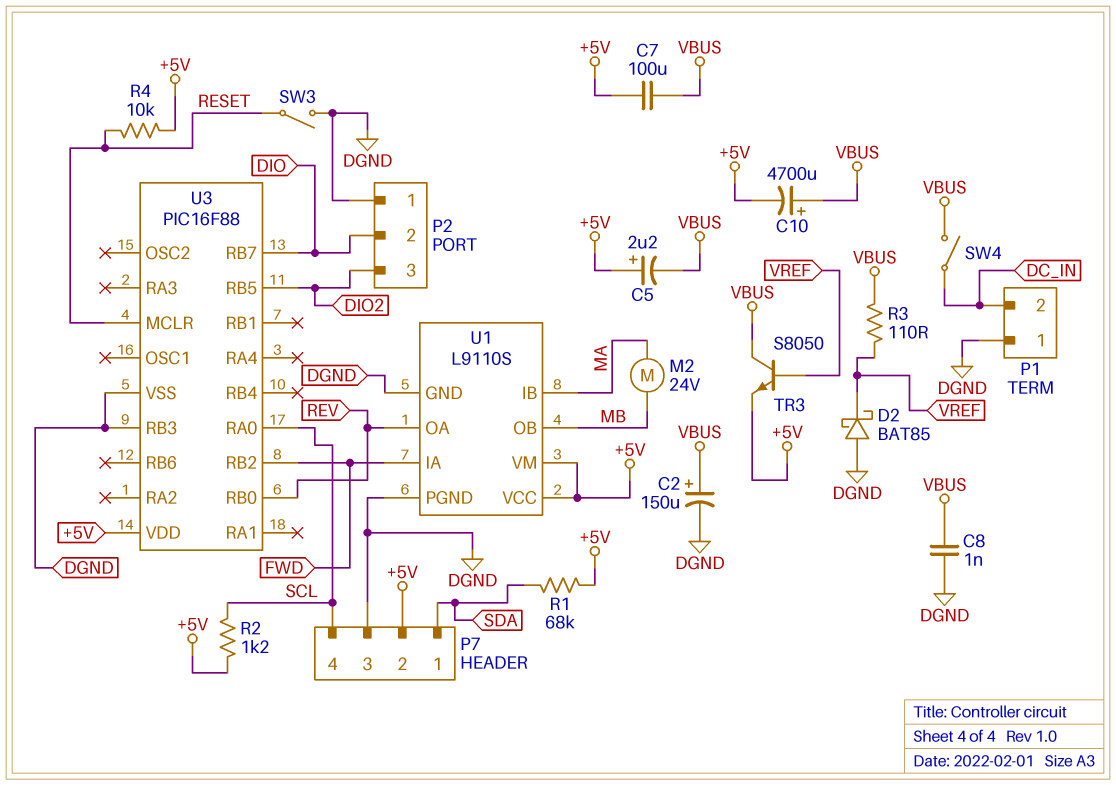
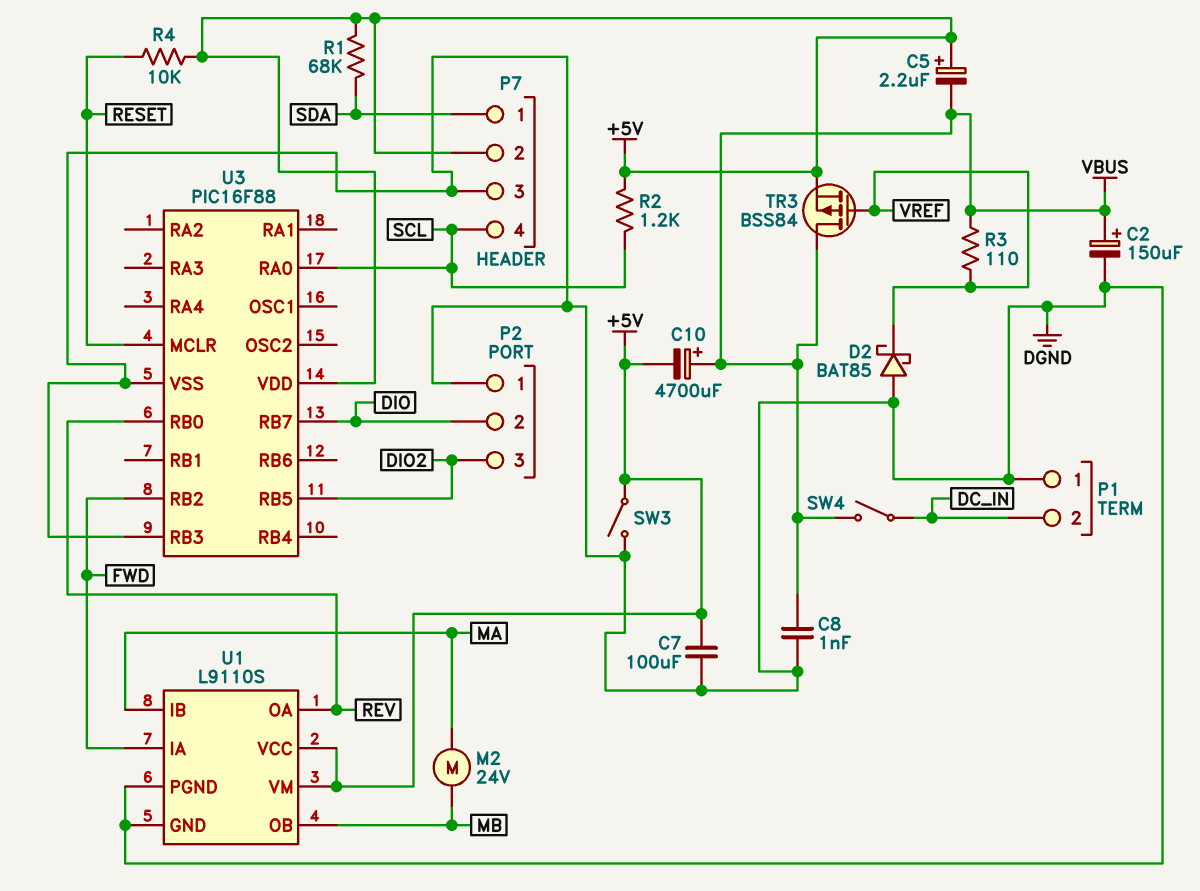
C7: 100uF (+5V, VBUS) -> 100uF (+5V, DGND)
SW3: switch (DGND, RESET) -> switch (+5V, DGND)
TR3: NPN S8050 (B VREF, C VBUS, E +5V) -> PMOS BSS84 (G VREF, D VBUS, S +5V)

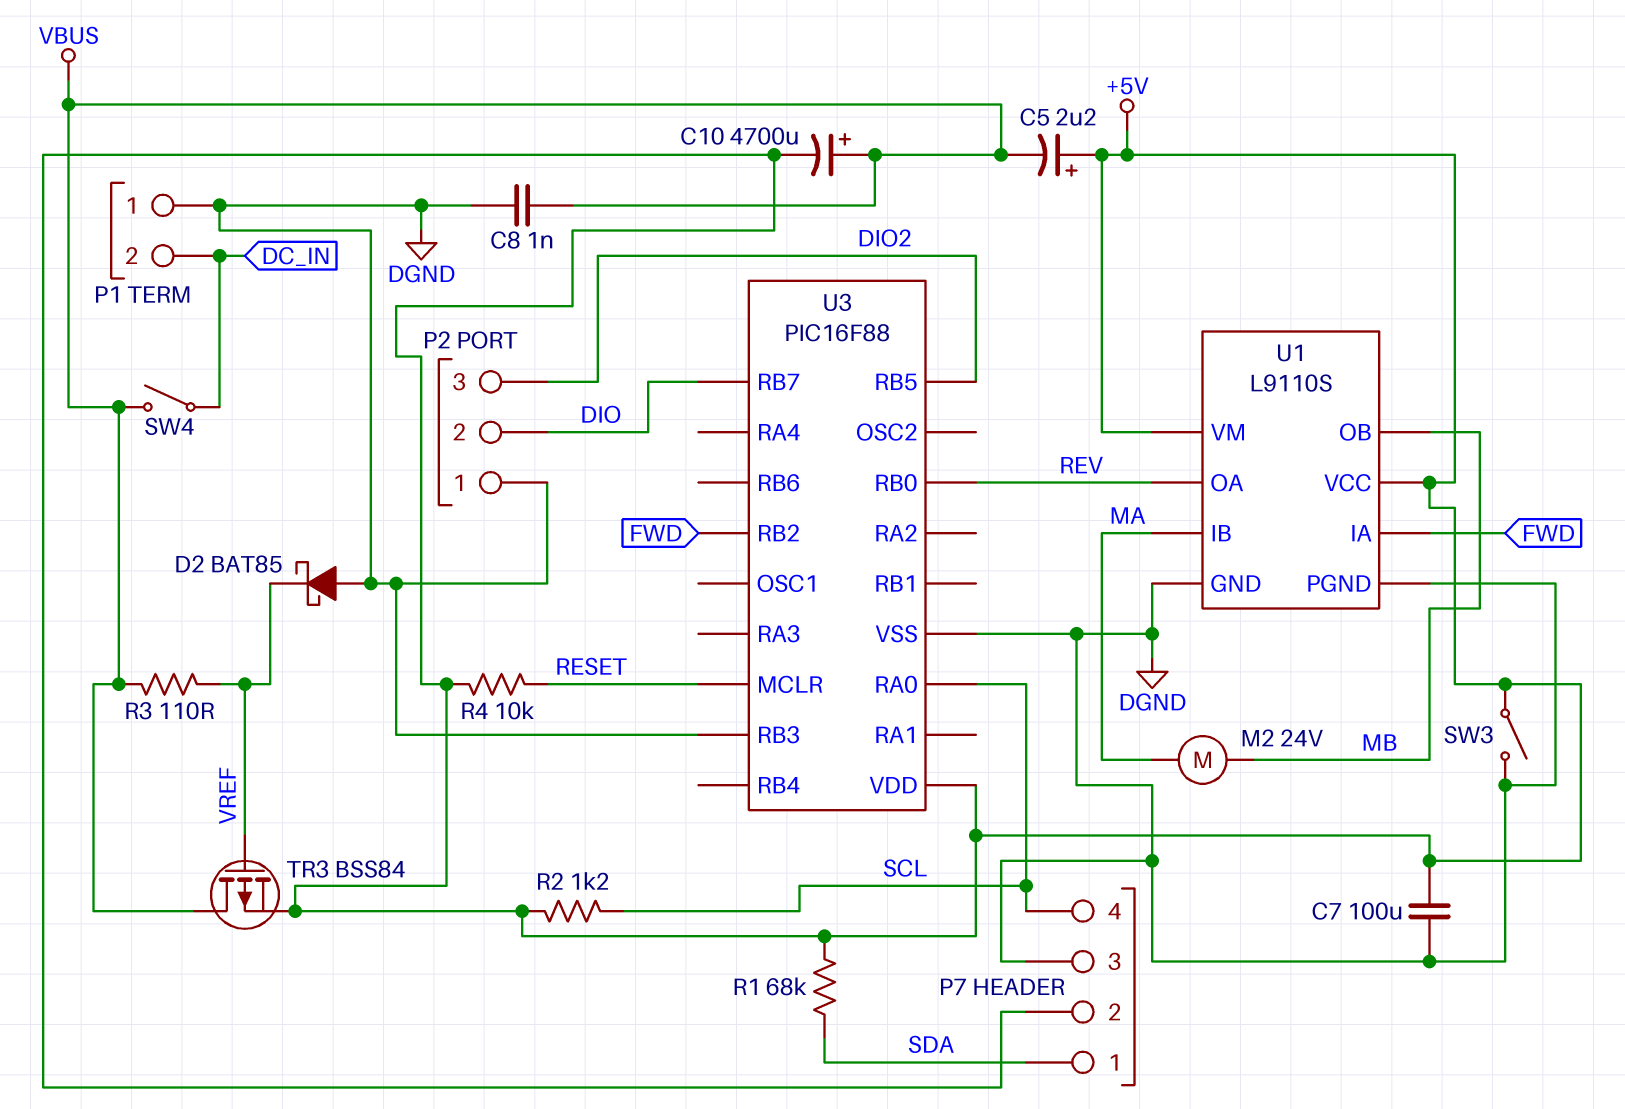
C2: 150uF (plus VBUS, minus DGND) -> none

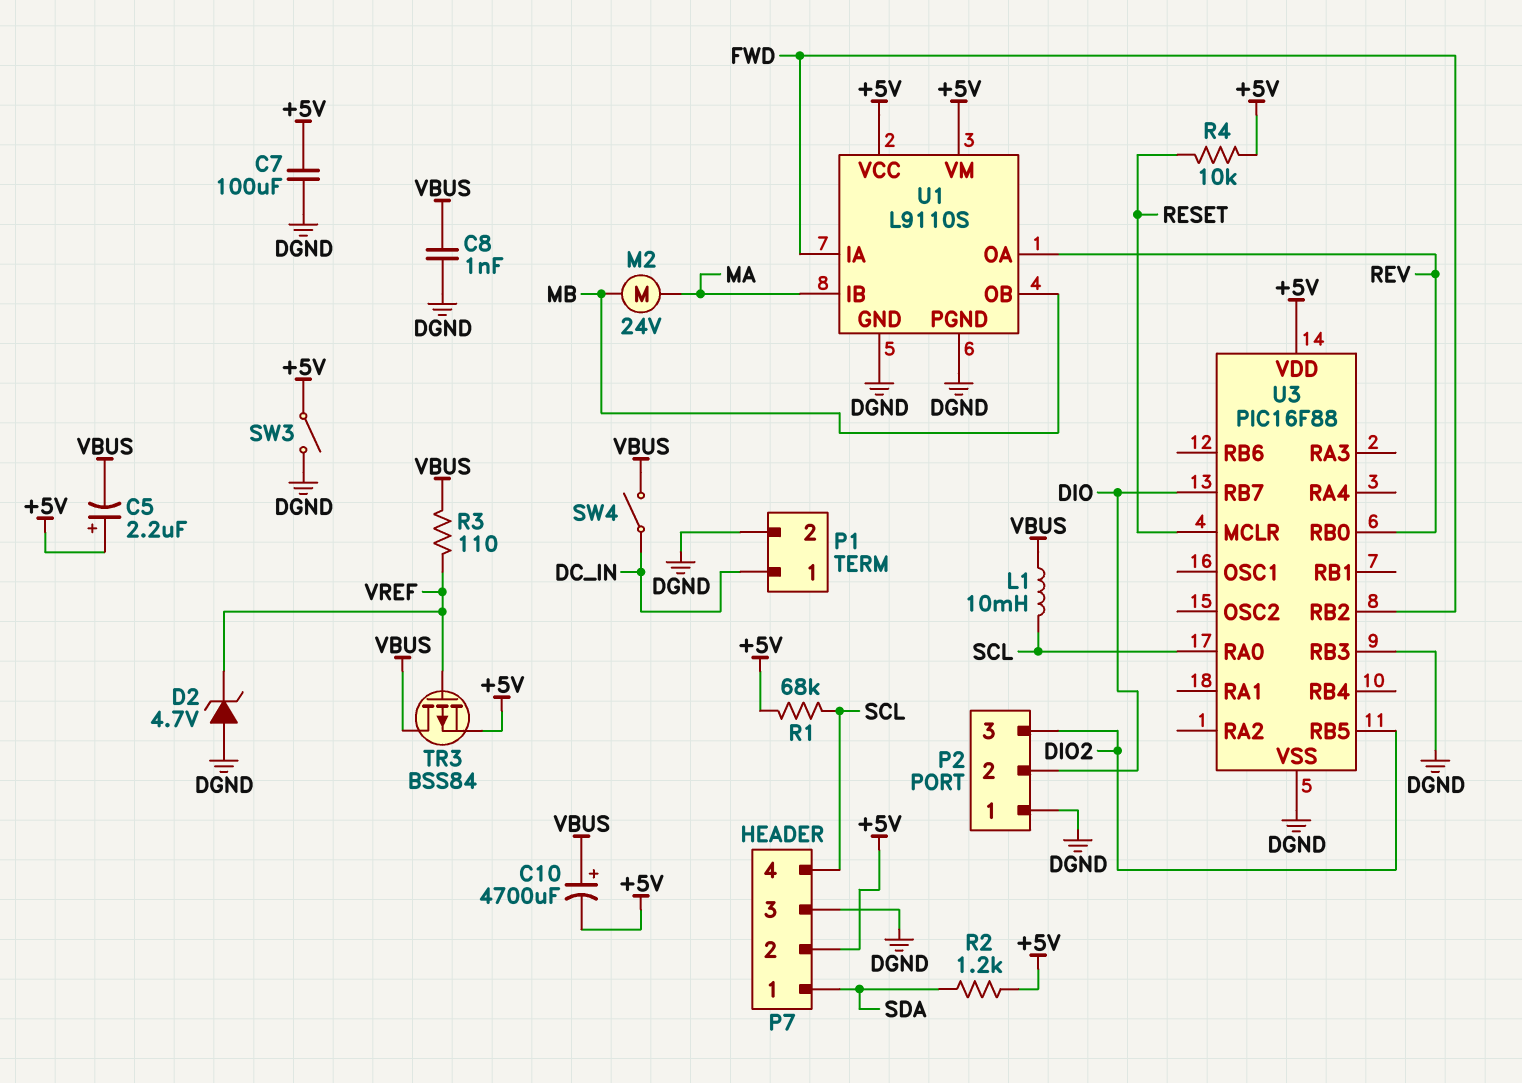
D2: schottky BAT85 (A DGND, K VREF) -> zener 4.7V (A DGND, K VREF)
L1: none -> 10mH (SCL, VBUS)
P1 pin 1: DGND -> DC_IN
P1 pin 2: DC_IN -> DGND
R1: 68k (+5V, SDA) -> 68k (+5V, SCL)
R2: 1.2k (+5V, SCL) -> 1.2k (+5V, SDA)

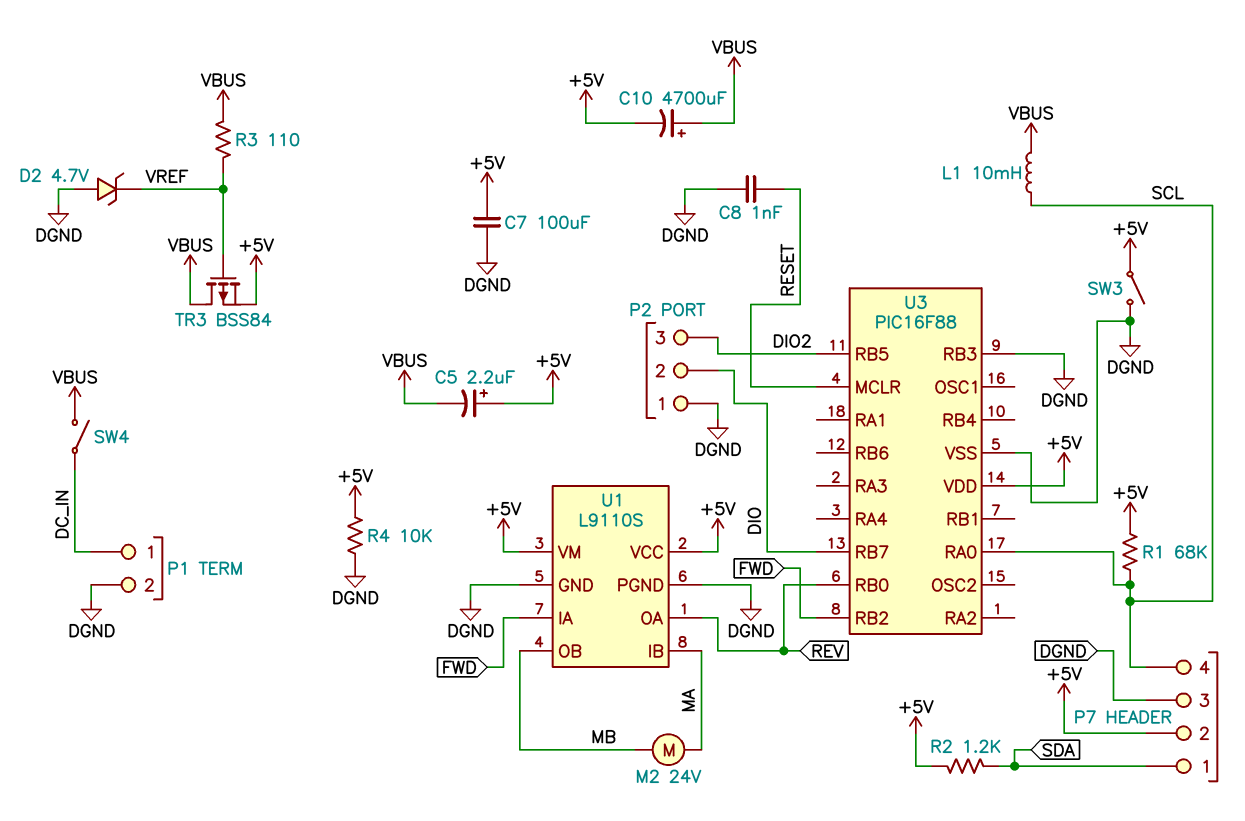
C8: 1nF (DGND, VBUS) -> 1nF (DGND, RESET)
R4: 10k (+5V, RESET) -> 10k (+5V, DGND)

